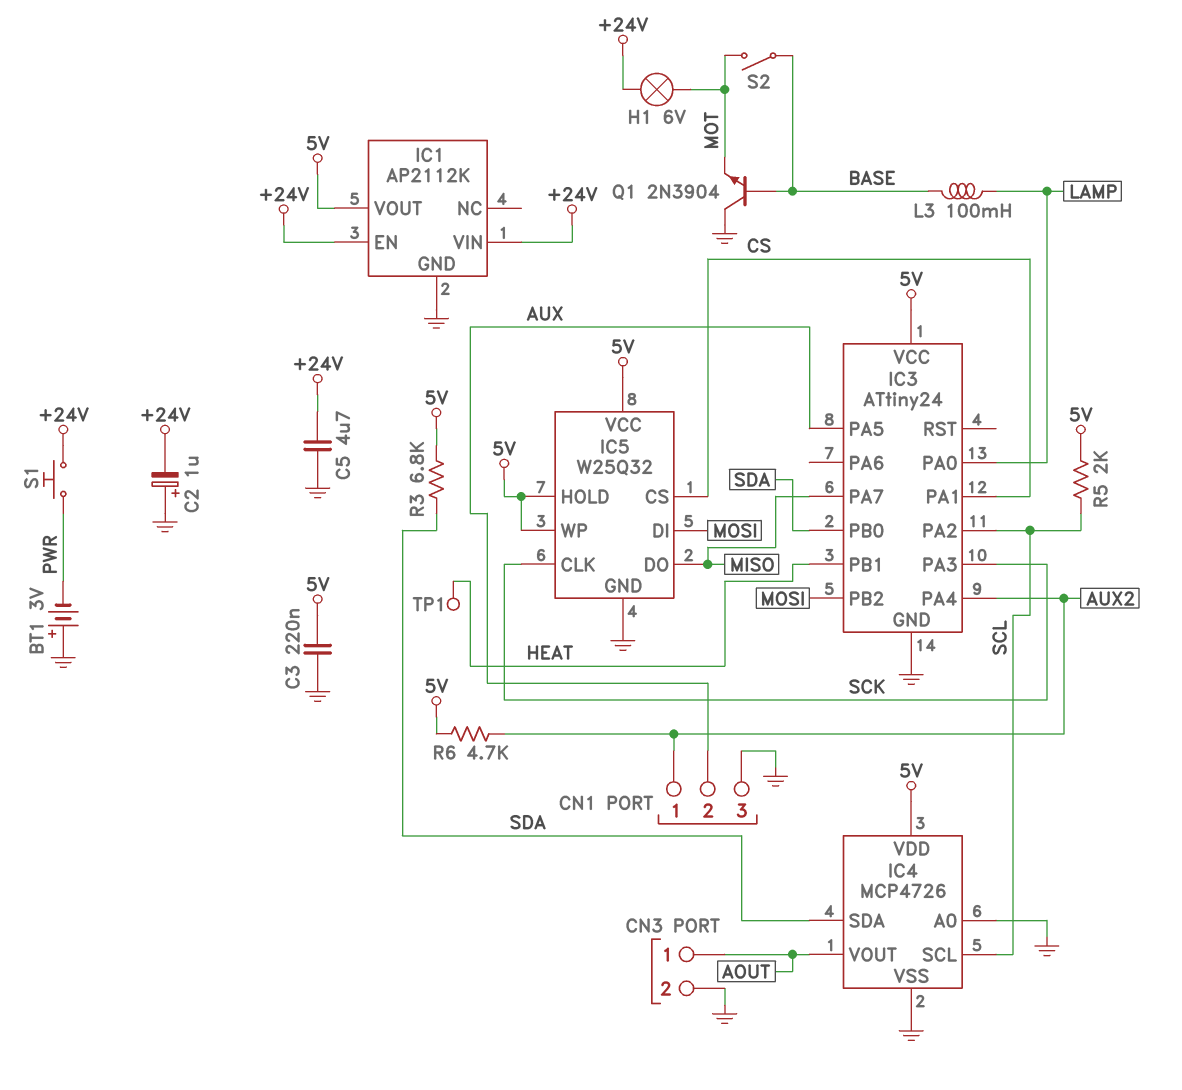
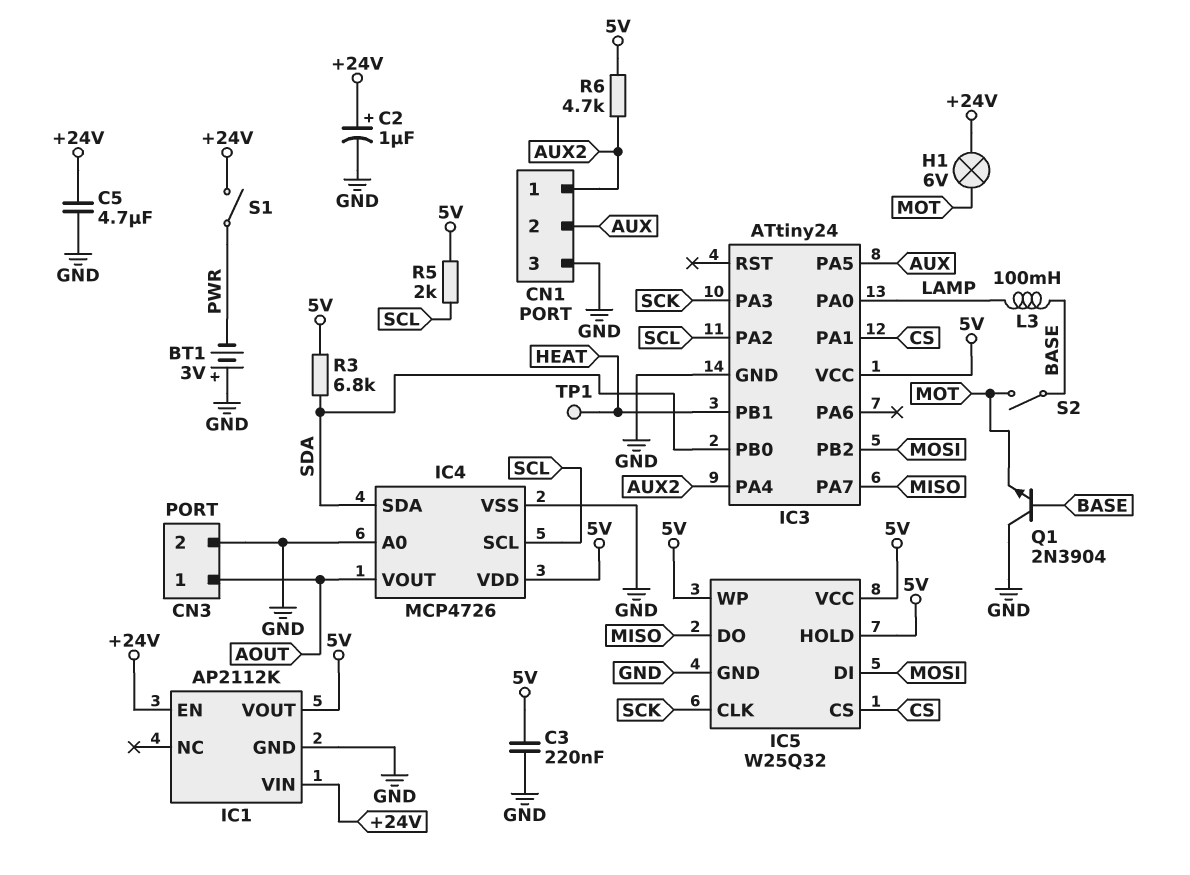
C2: 1uF (plus GND, minus +24V) -> 1uF (plus +24V, minus GND)
S1: button (+24V, PWR) -> switch (+24V, PWR)

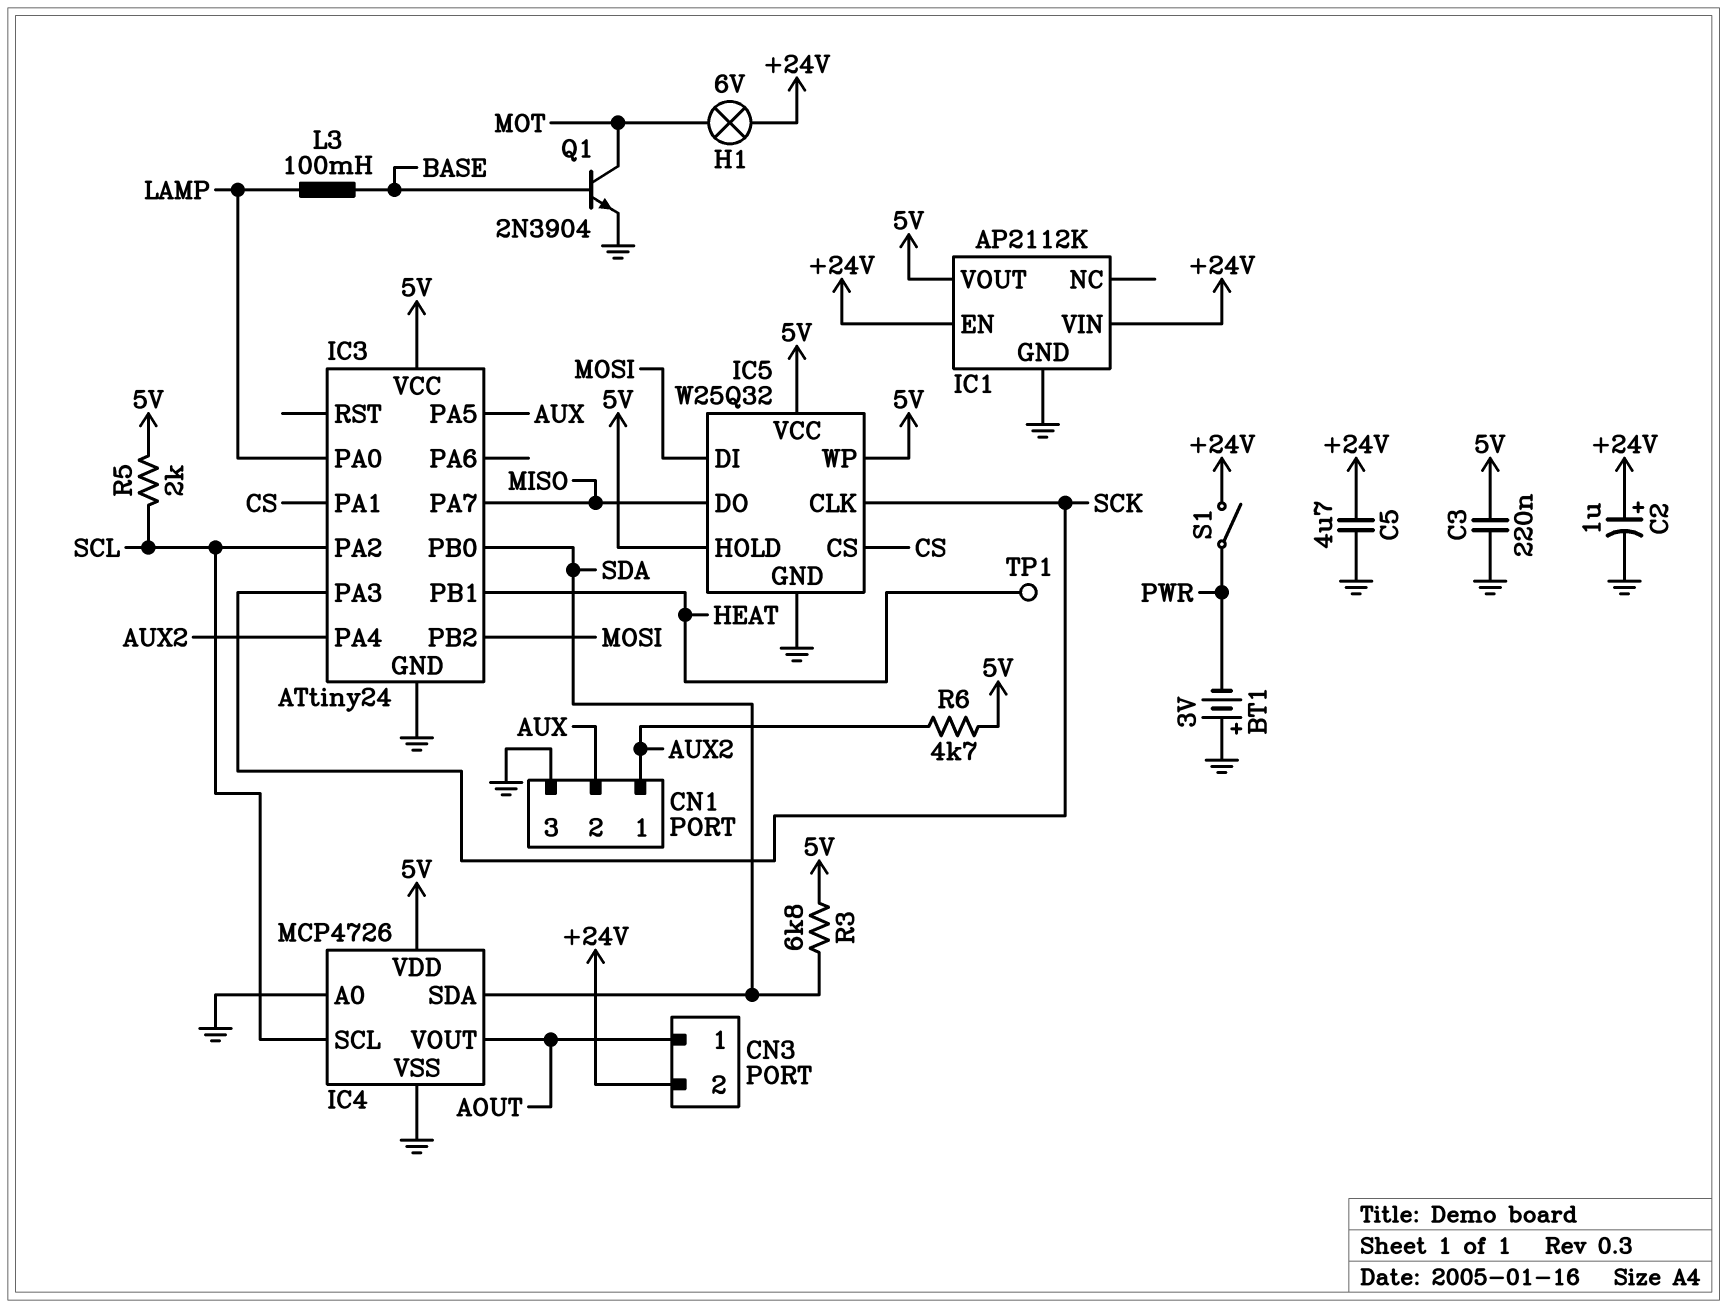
CN3 pin 2: GND -> +24V
Q1: NPN 2N3904 (B BASE, C GND, E MOT) -> NPN 2N3904 (B BASE, C MOT, E GND)
S2: switch (BASE, MOT) -> none

